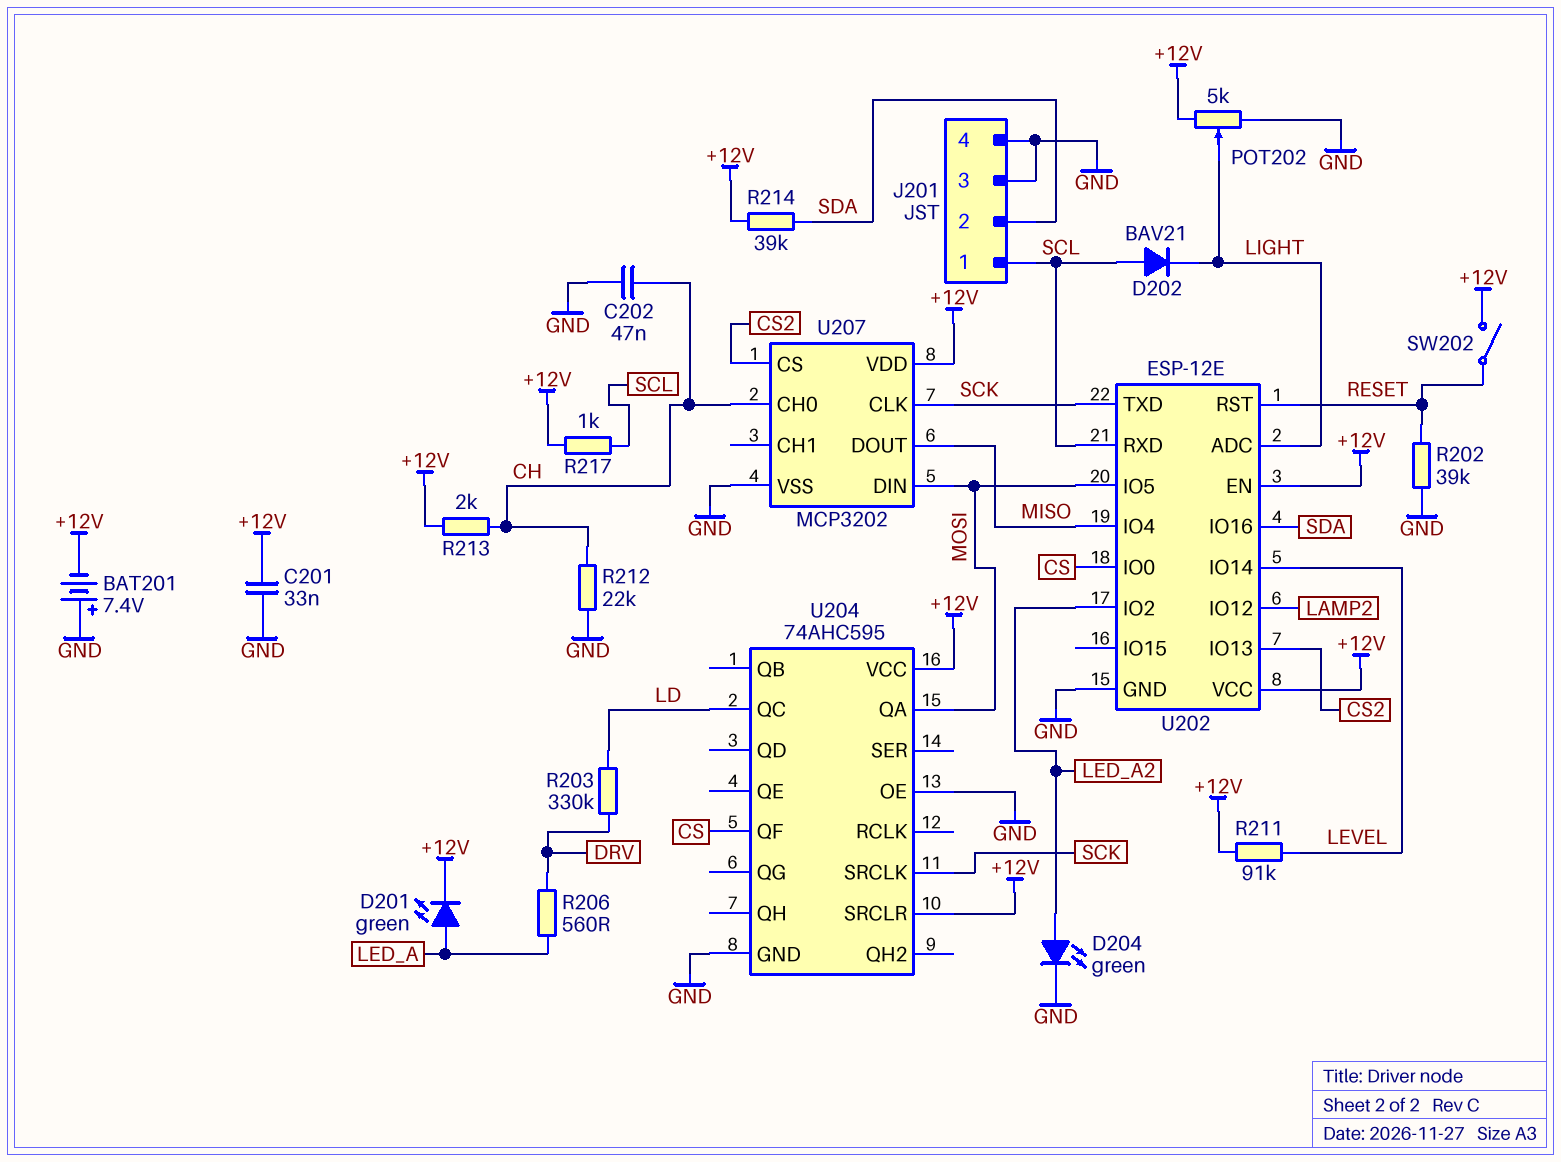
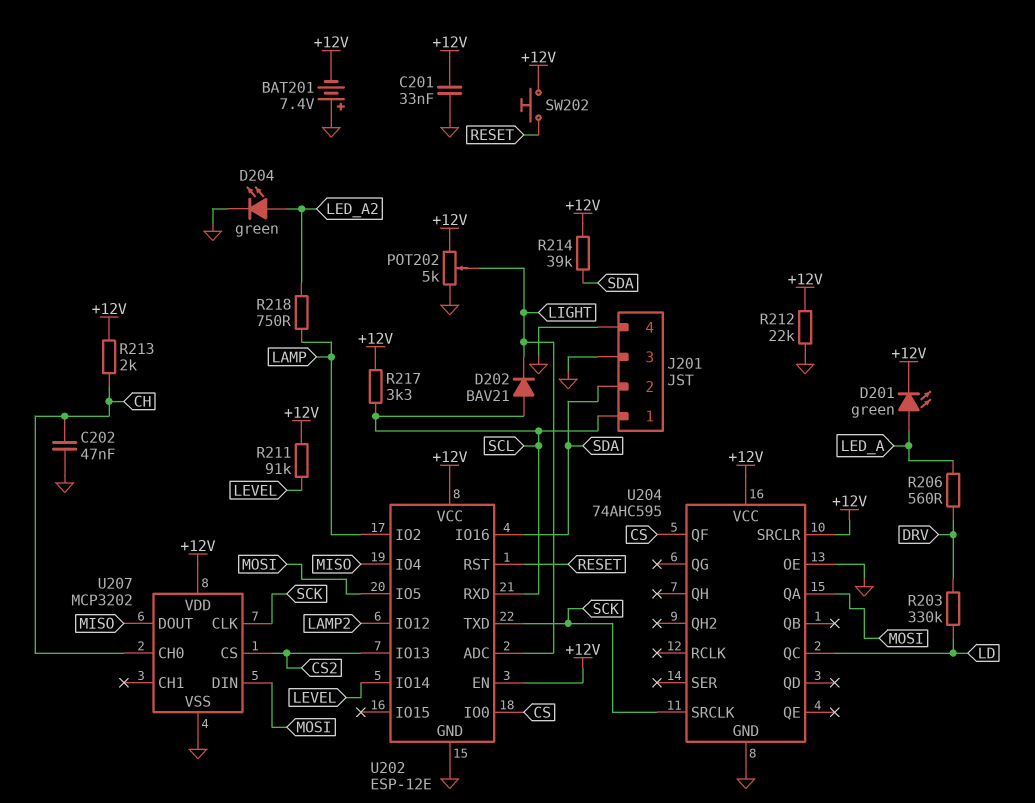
R202: 39k (GND, RESET) -> none
R212: 22k (CH, GND) -> 22k (+12V, GND)
R217: 1k (+12V, SCL) -> 3.3k (+12V, SCL)
R218: none -> 750 (LAMP, LED_A2)
SW202: switch (+12V, RESET) -> button (+12V, RESET)
U202 pin IO2: LED_A2 -> LAMP

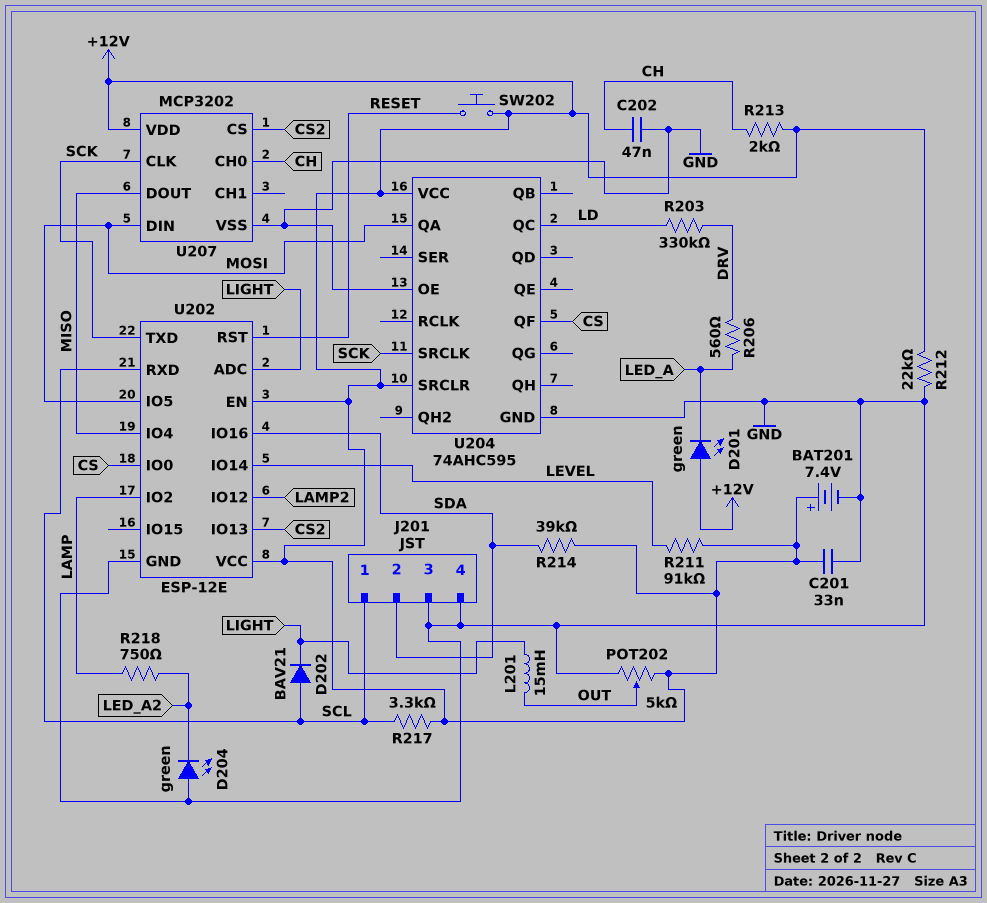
BAT201: 7.4V (plus GND, minus +12V) -> 7.4V (plus +12V, minus GND)
D201: LED green (A LED_A, K +12V) -> LED green (A +12V, K LED_A)
D204: LED green (A LED_A2, K GND) -> LED green (A GND, K LED_A2)
L201: none -> 15mH (LIGHT, OUT)
POT202: 5k (+12V, GND, wiper LIGHT) -> 5k (+12V, GND, wiper OUT)

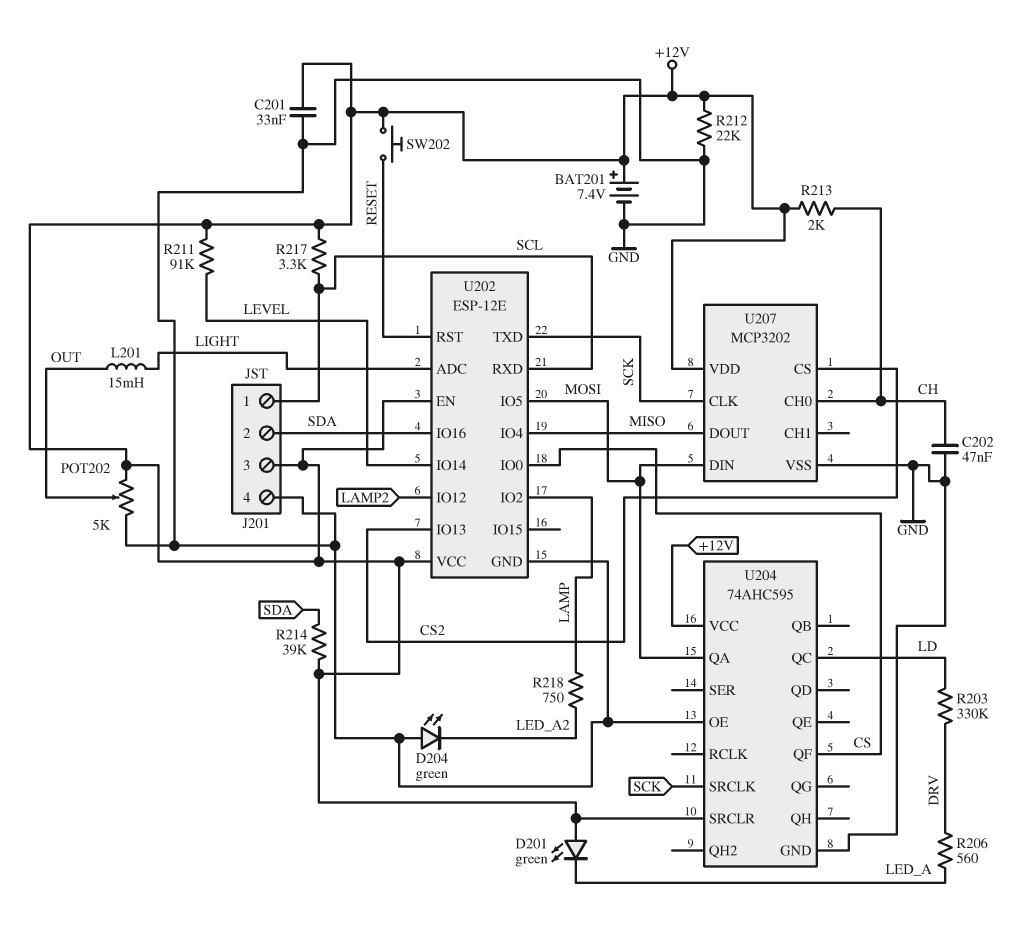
D202: diode BAV21 (A SCL, K LIGHT) -> none
J201 pin 3: GND -> +12V

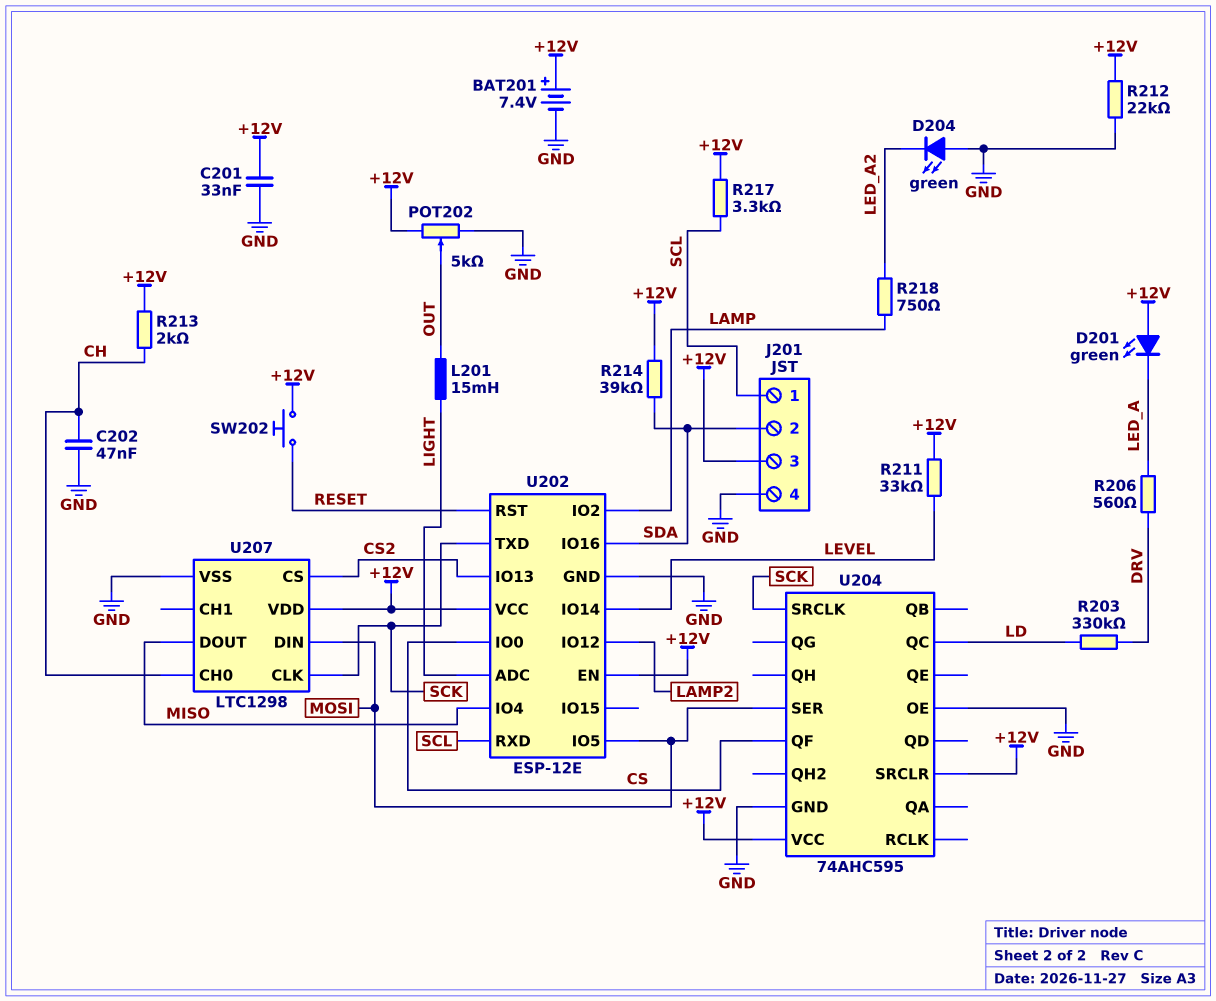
R211: 91k (+12V, LEVEL) -> 33k (+12V, LEVEL)
U204 pin QA: MOSI -> none
U204 pin SER: none -> MOSI
U207: MCP3202 -> LTC1298

